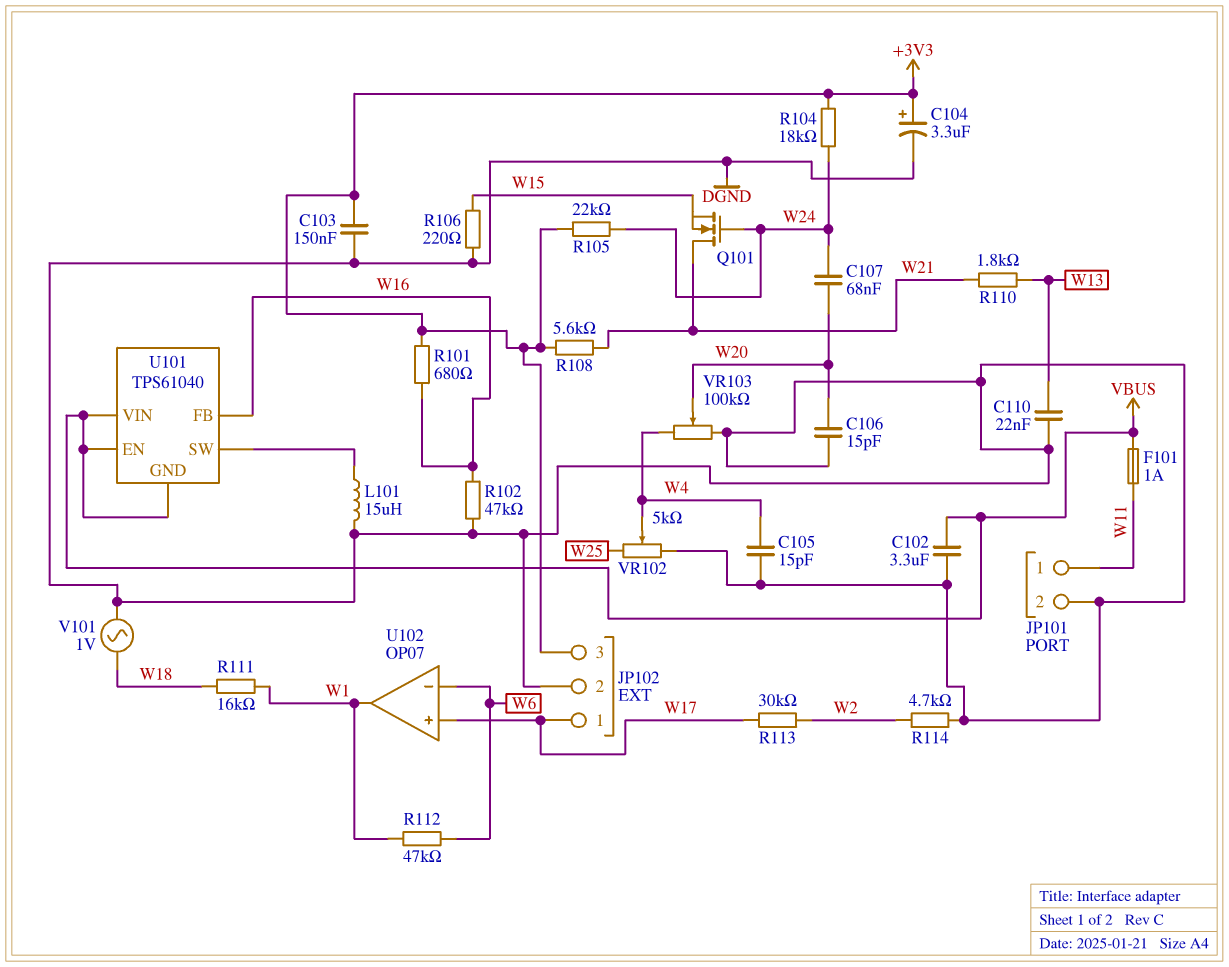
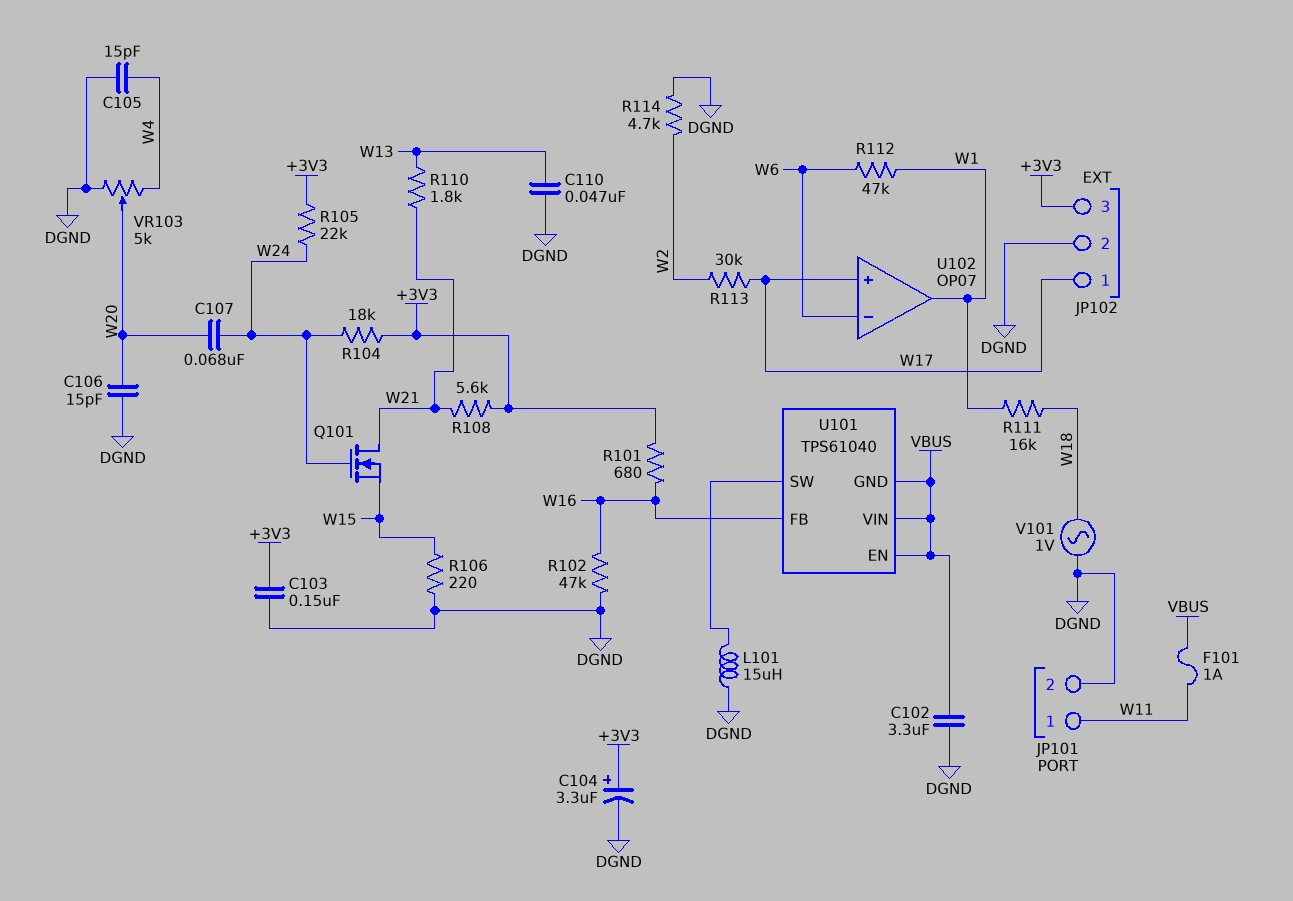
C110: 22nF (DGND, W13) -> 47nF (DGND, W13)
VR102: 5k (DGND, W25, wiper W4) -> none
VR103: 100k (DGND, W4, wiper W20) -> 5k (DGND, W4, wiper W20)

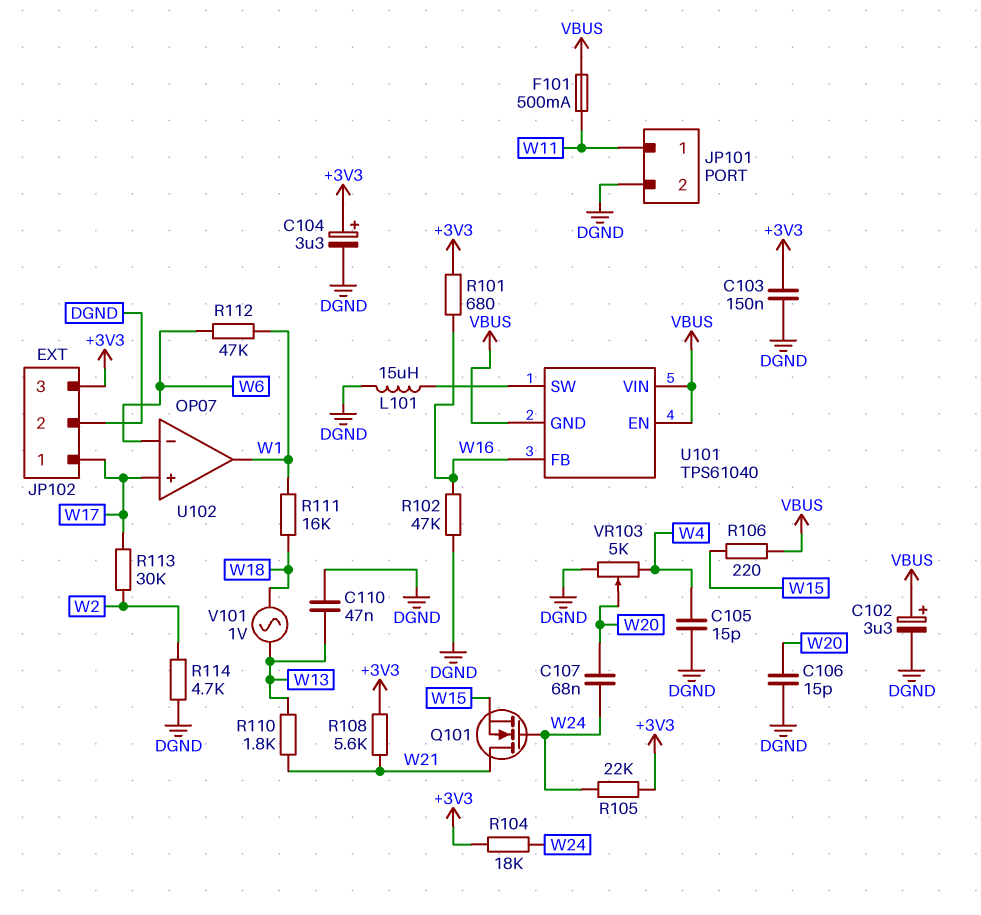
C102: 3.3uF (DGND, VBUS) -> 3.3uF (plus VBUS, minus DGND)
F101: 1A (VBUS, W11) -> 500mA (VBUS, W11)
R106: 220 (DGND, W15) -> 220 (VBUS, W15)
V101: AC 1V (DGND, W18) -> AC 1V (W13, W18)

